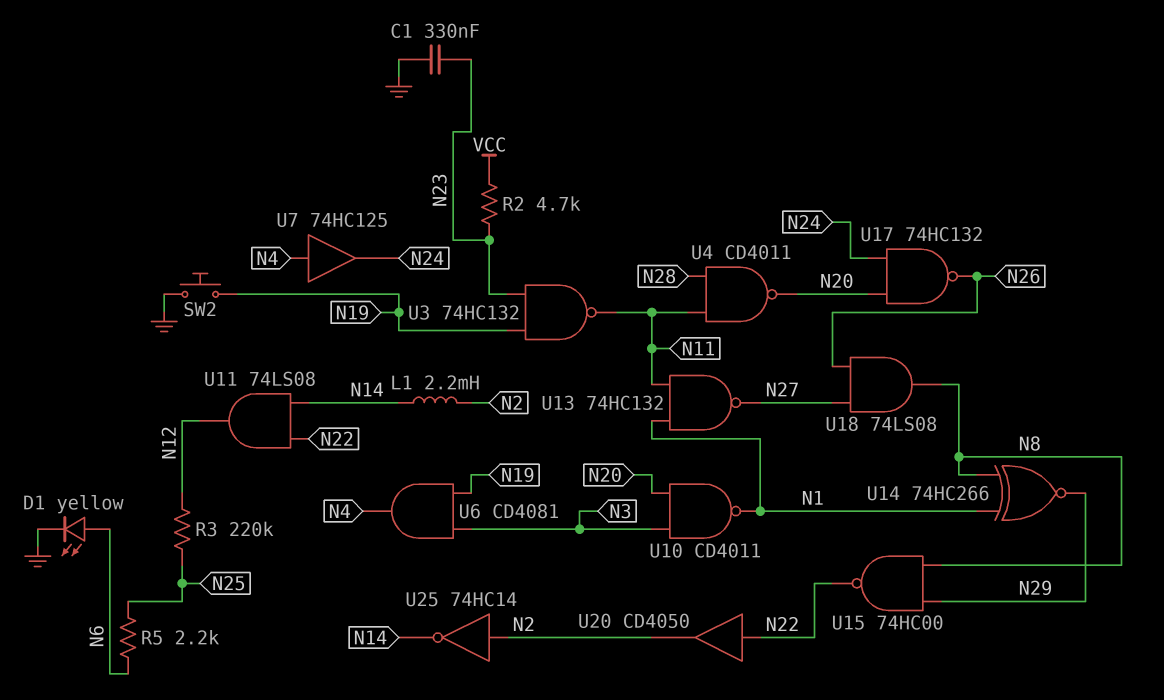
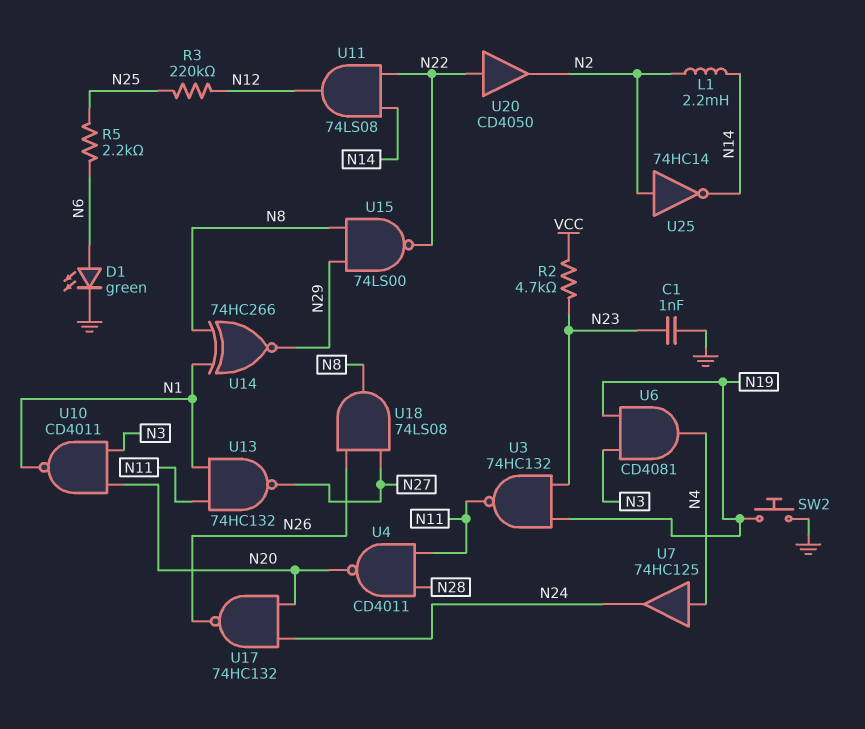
C1: 330nF (GND, N23) -> 1nF (GND, N23)
D1: LED yellow (A N6, K GND) -> LED green (A N6, K GND)
U15: NAND 74HC00 (in N8, in N29, out N22) -> NAND 74LS00 (in N8, in N29, out N22)

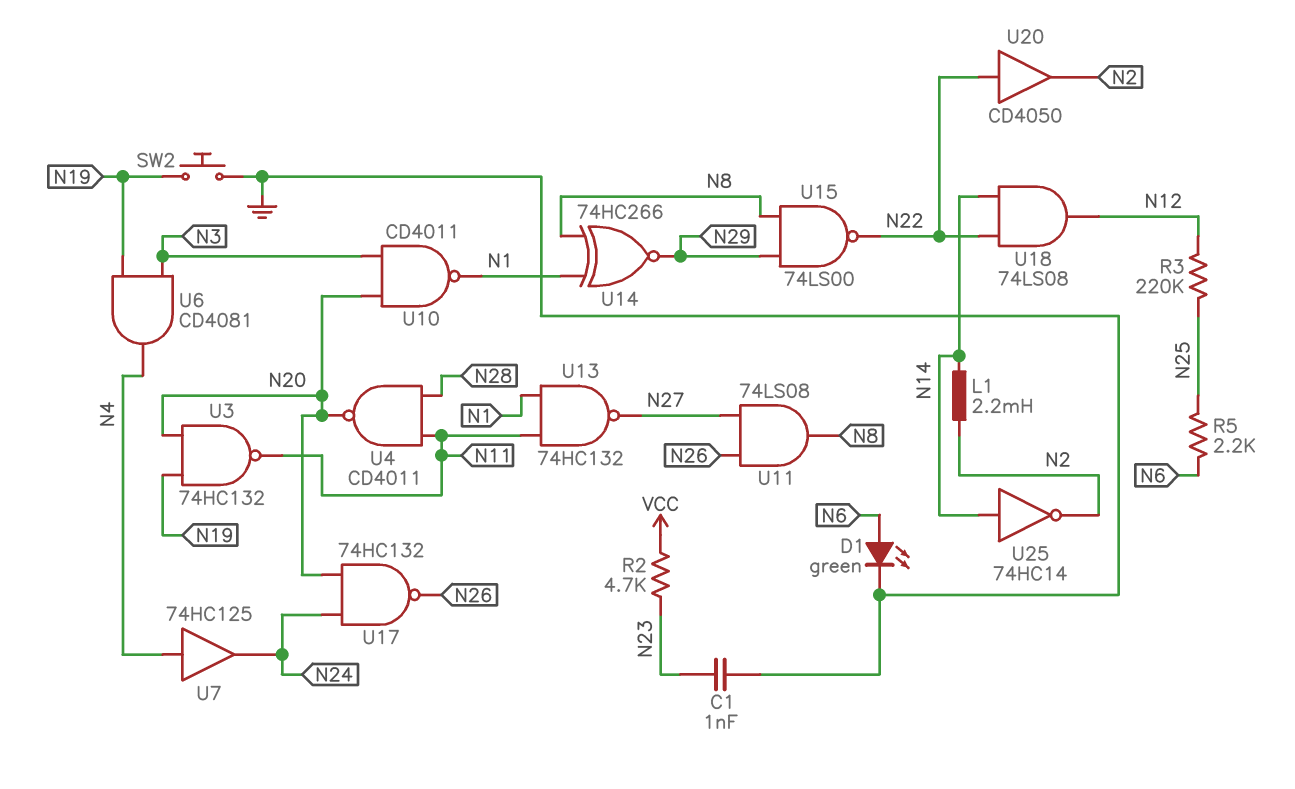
U3: NAND 74HC132 (in N19, in N23, out N11) -> NAND 74HC132 (in N19, in N20, out N11)
U11: AND 74LS08 (in N14, in N22, out N12) -> AND 74LS08 (in N26, in N27, out N8)
U18: AND 74LS08 (in N26, in N27, out N8) -> AND 74LS08 (in N14, in N22, out N12)
U25: NOT 74HC14 (in N2, out N14) -> NOT 74HC14 (in N14, out N2)

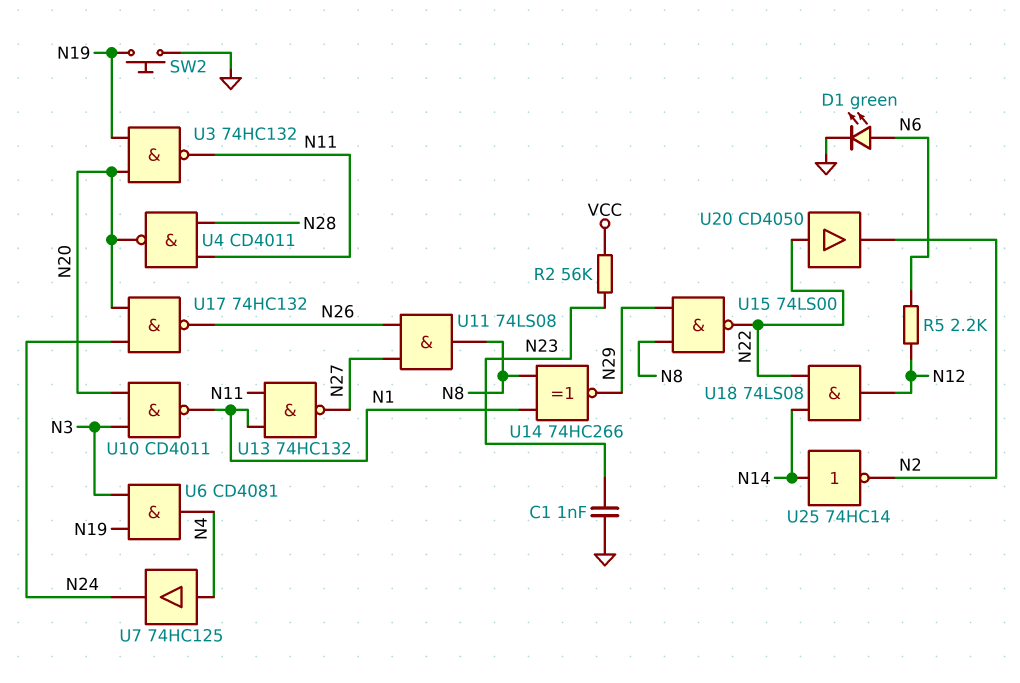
L1: 2.2mH (N2, N14) -> none
R2: 4.7k (N23, VCC) -> 56k (N23, VCC)
R3: 220k (N12, N25) -> none
R5: 2.2k (N6, N25) -> 2.2k (N6, N12)

